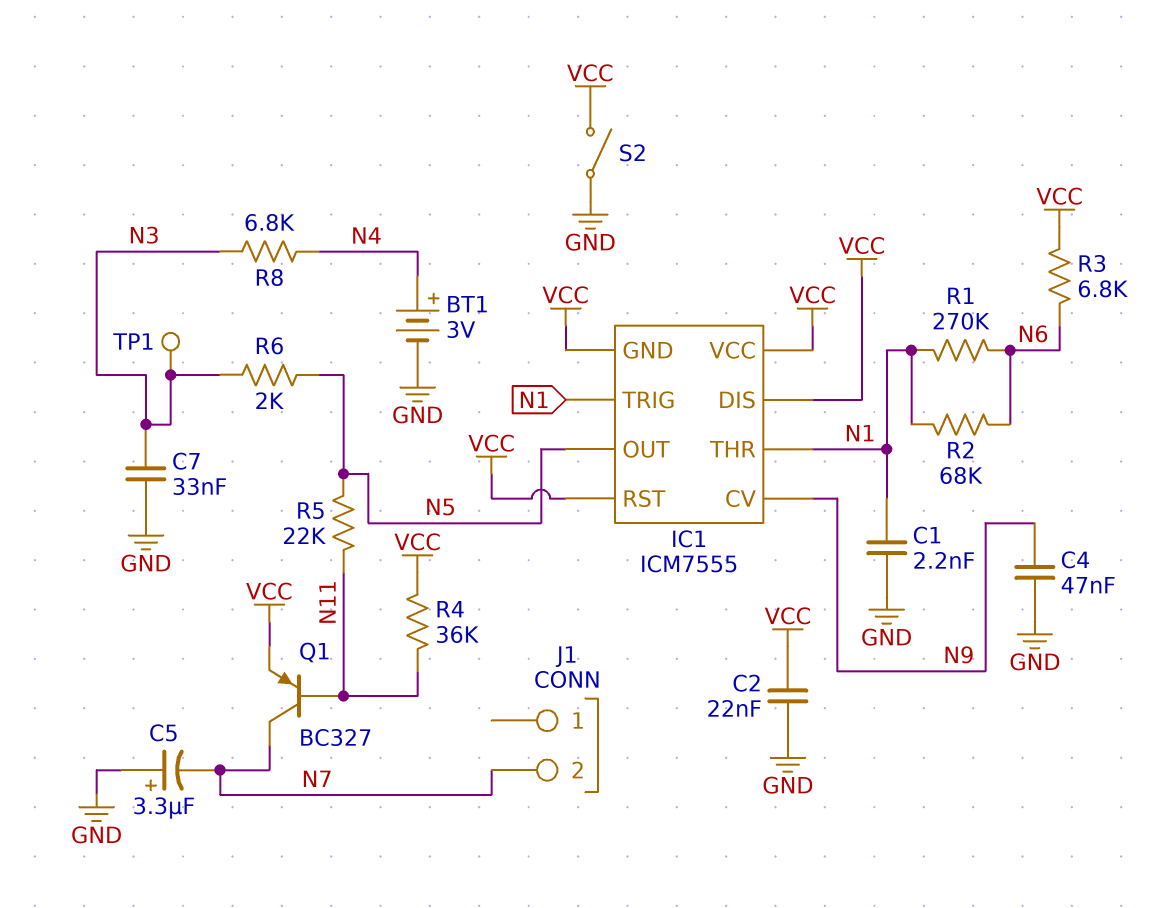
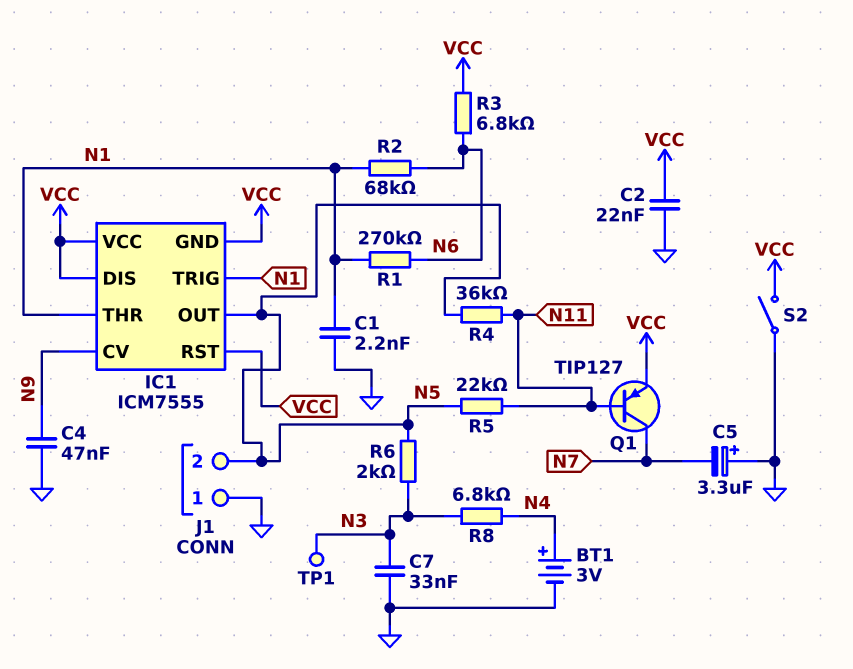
J1 pin 1: none -> GND
J1 pin 2: N7 -> N5
Q1: PNP BC327 (B N11, C N7, E VCC) -> PNP TIP127 (B N11, C N7, E VCC)
R4: 36k (N11, VCC) -> 36k (N5, N11)

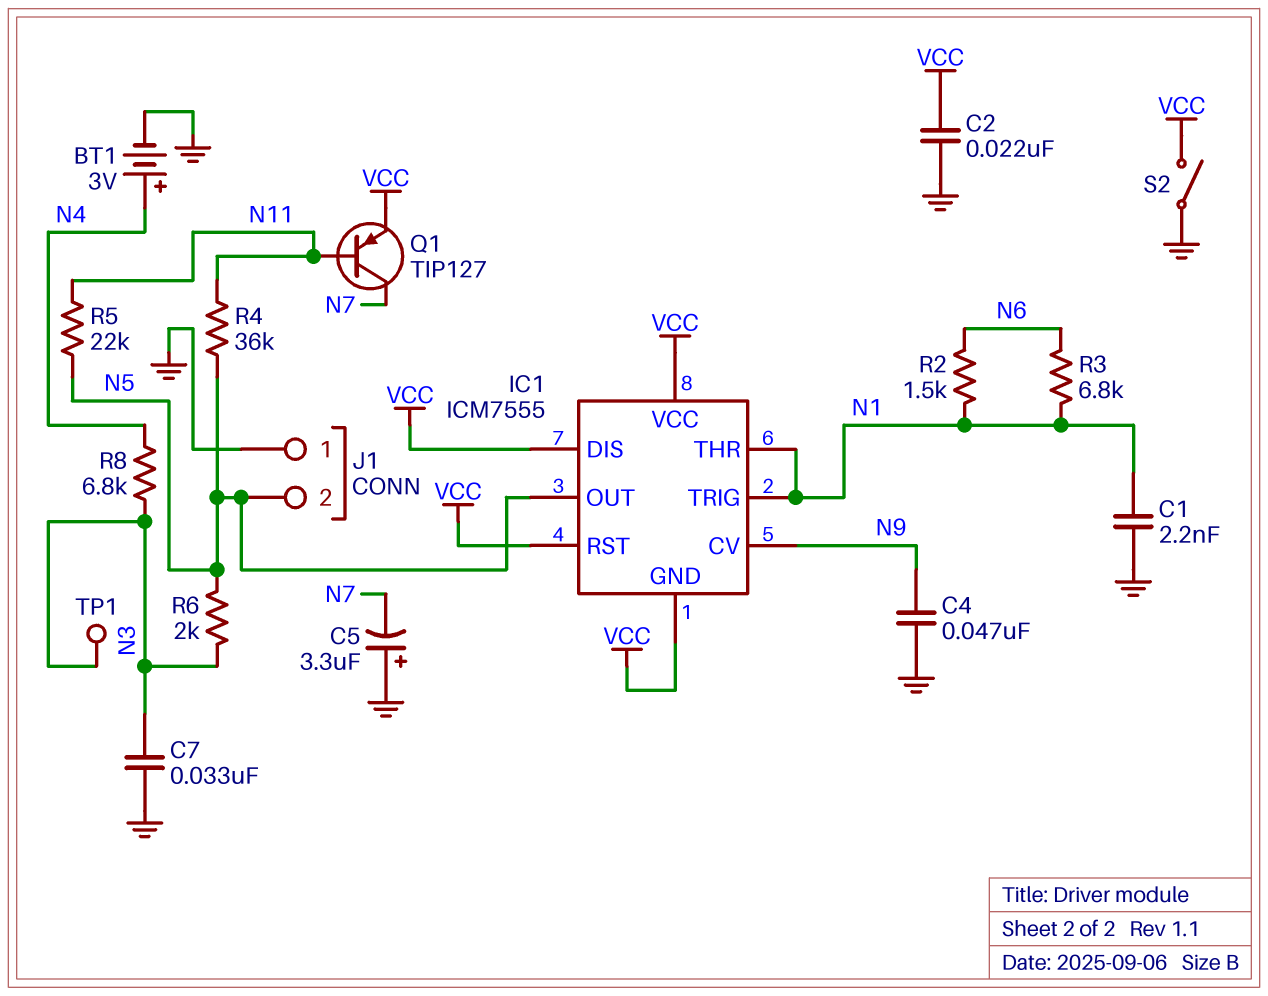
R1: 270k (N1, N6) -> none
R2: 68k (N1, N6) -> 1.5k (N1, N6)
R3: 6.8k (N6, VCC) -> 6.8k (N1, N6)

